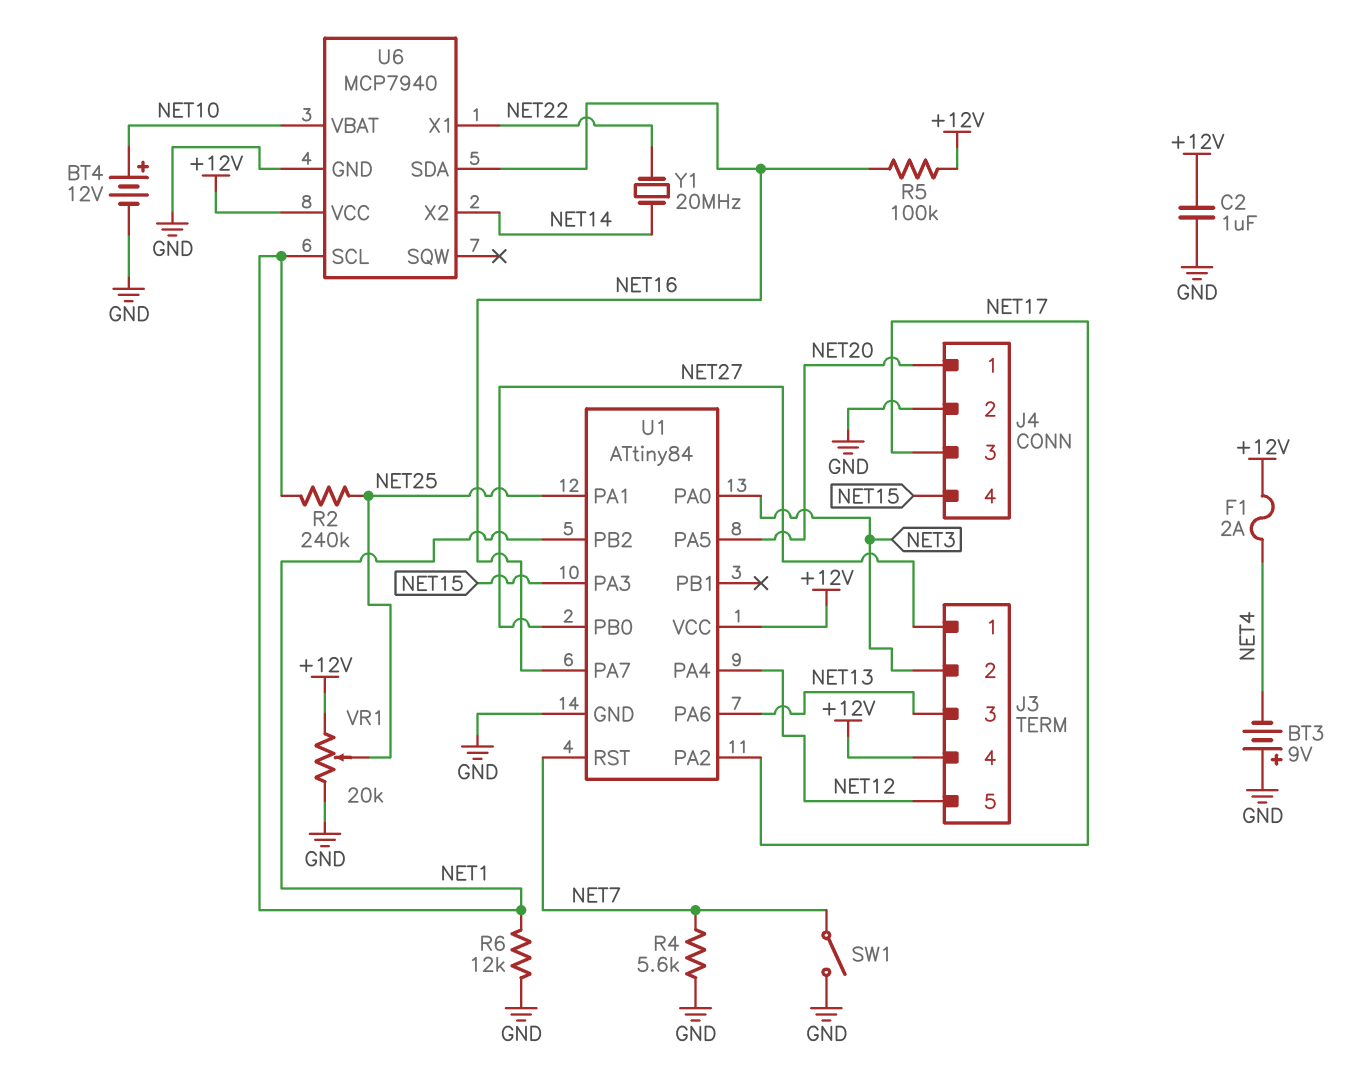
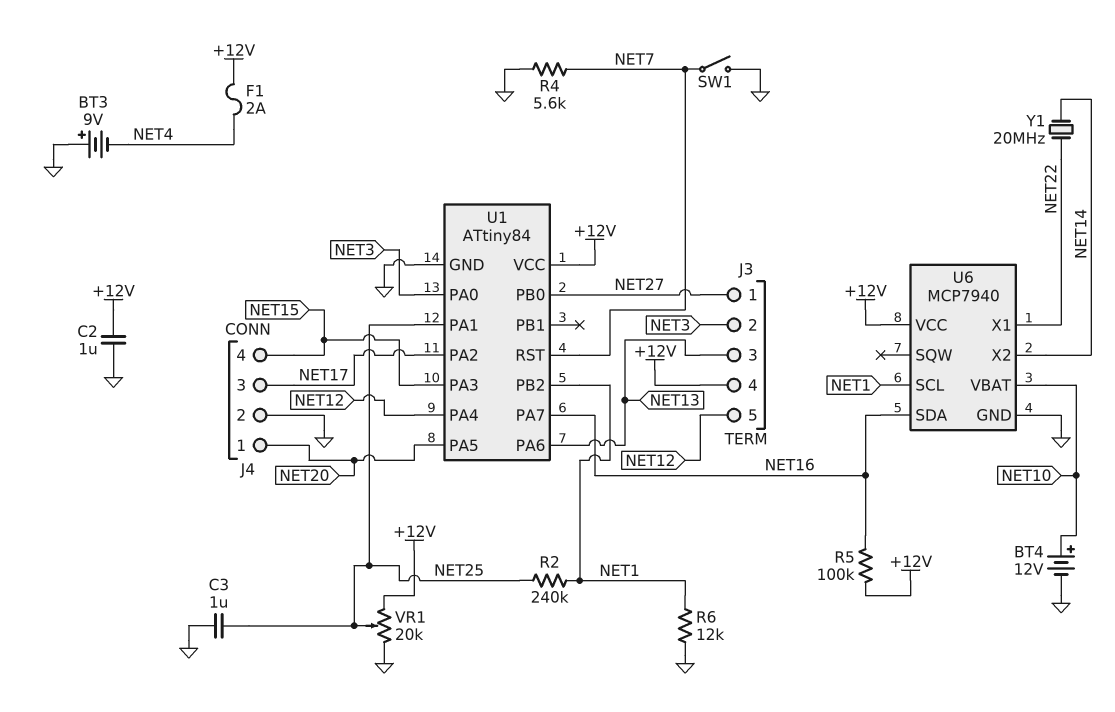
C3: none -> 1uF (GND, NET25)

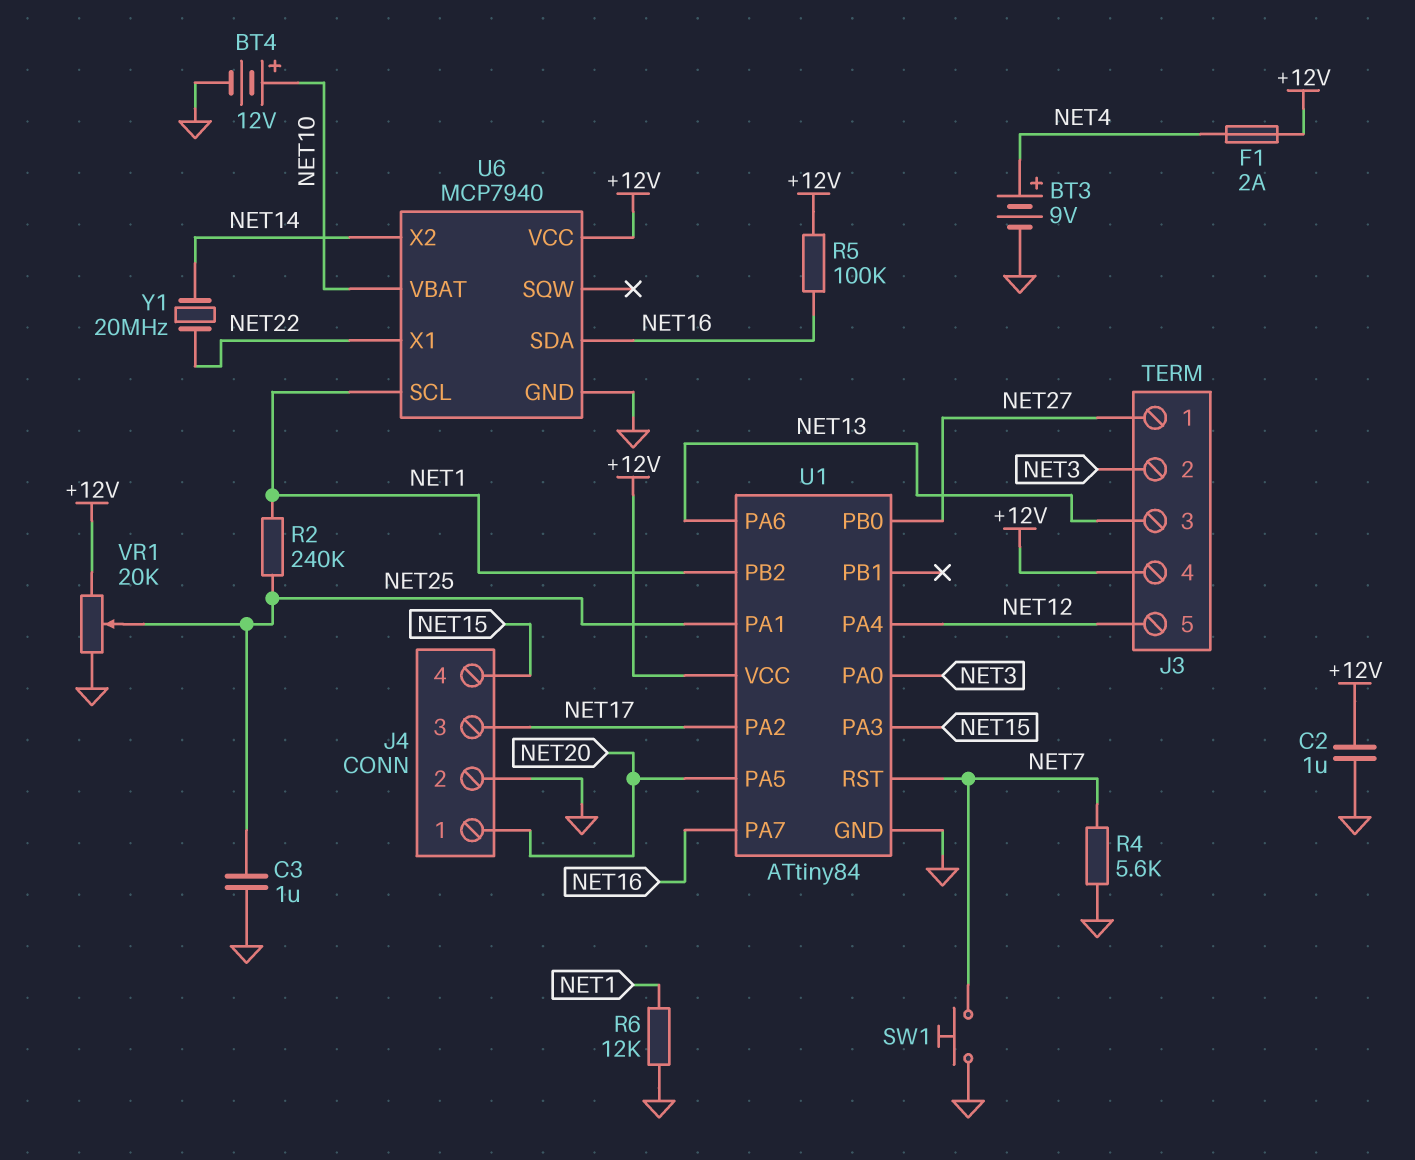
BT3: 9V (plus GND, minus NET4) -> 9V (plus NET4, minus GND)
SW1: switch (GND, NET7) -> button (GND, NET7)

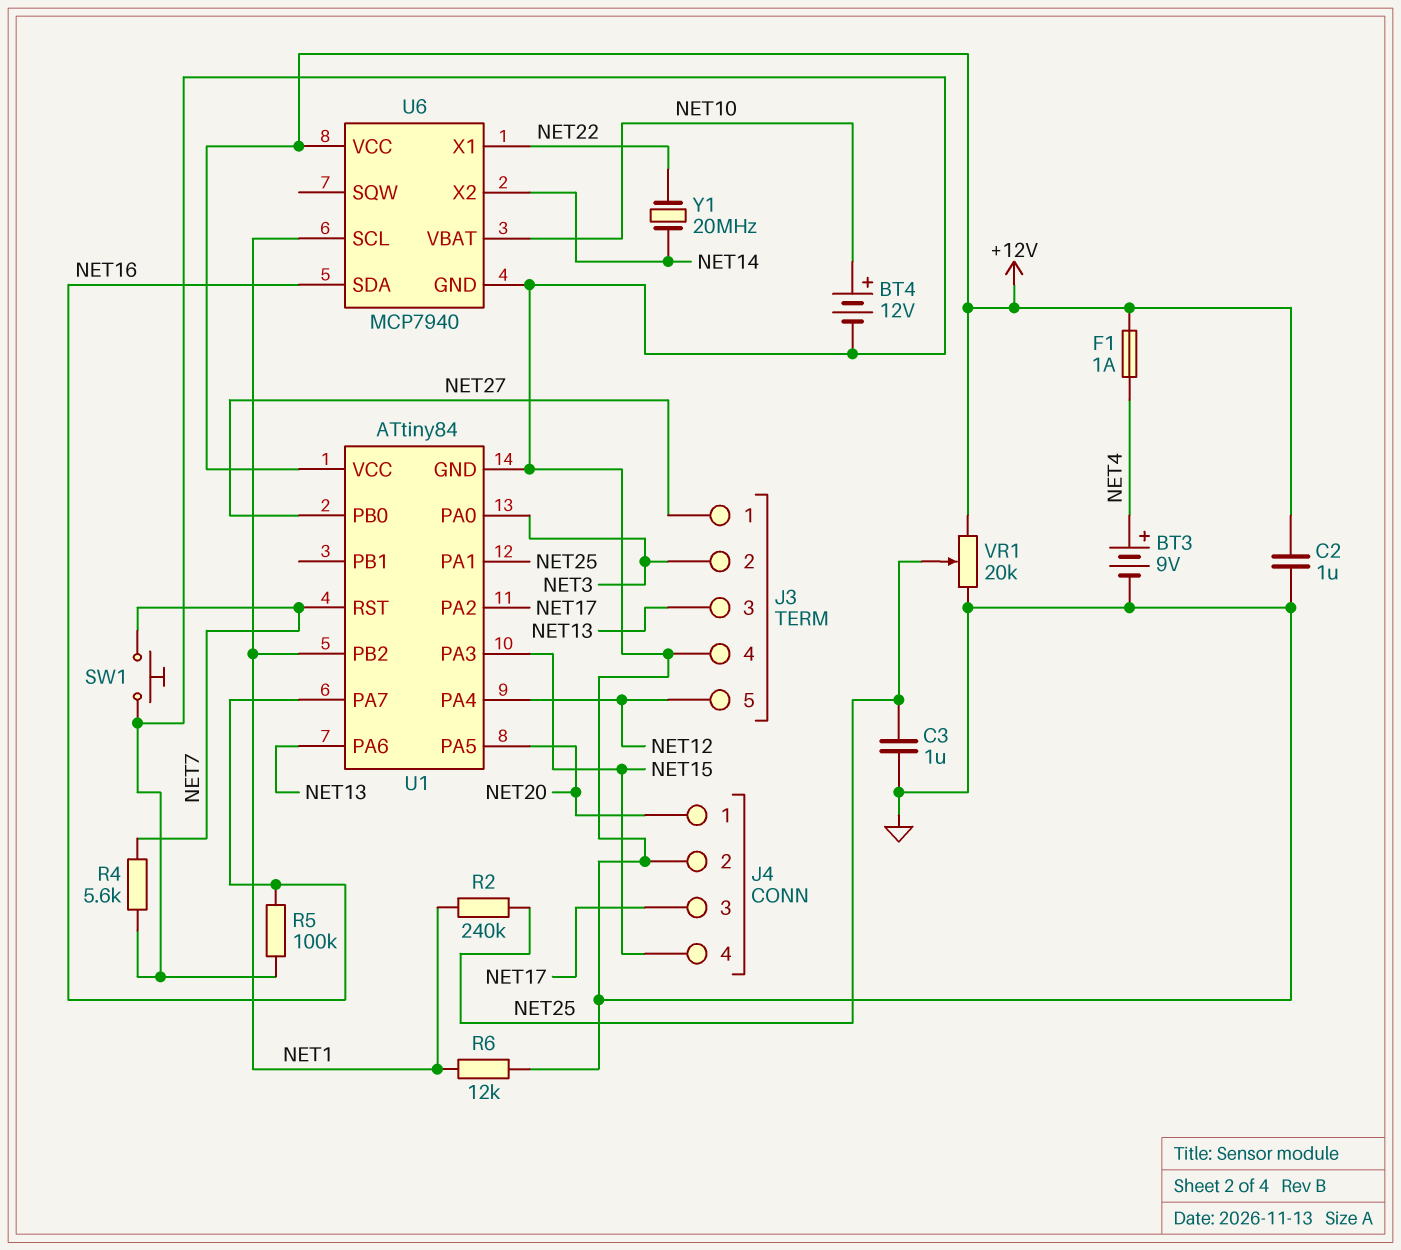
F1: 2A (+12V, NET4) -> 1A (+12V, NET4)
J3 pin 4: +12V -> GND
R5: 100k (+12V, NET16) -> 100k (GND, NET16)

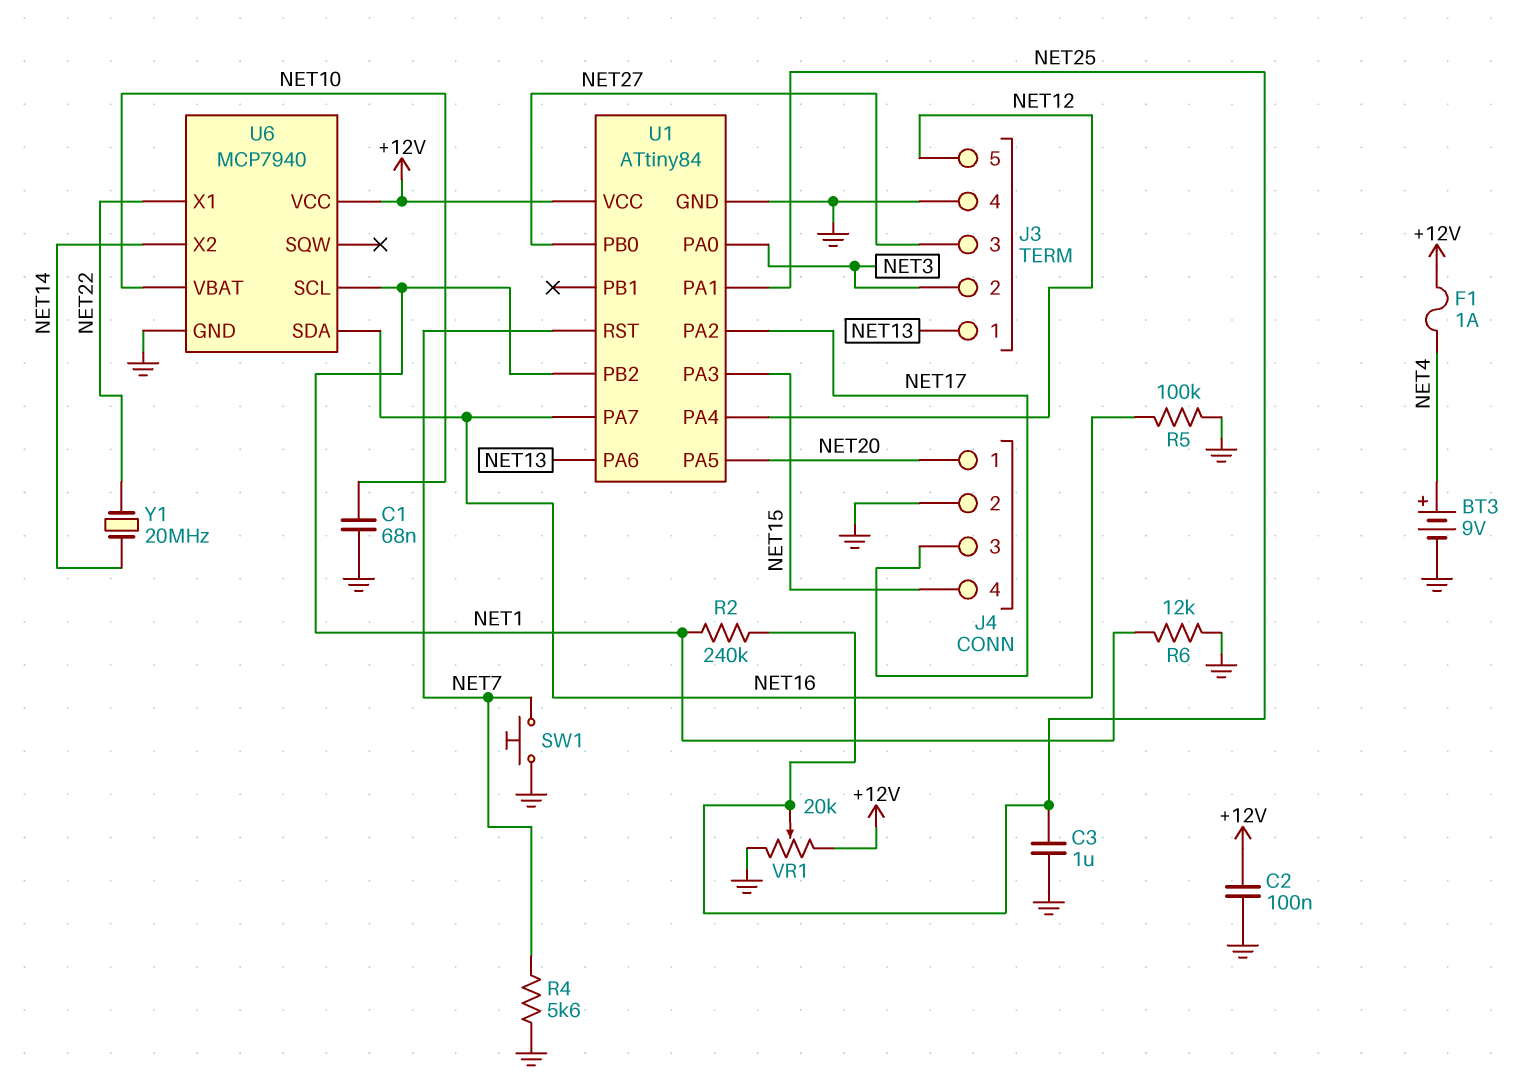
BT4: 12V (plus NET10, minus GND) -> none
C1: none -> 68nF (GND, NET10)
C2: 1uF (+12V, GND) -> 100nF (+12V, GND)
J3 pin 1: NET27 -> NET13
J3 pin 3: NET13 -> NET27

